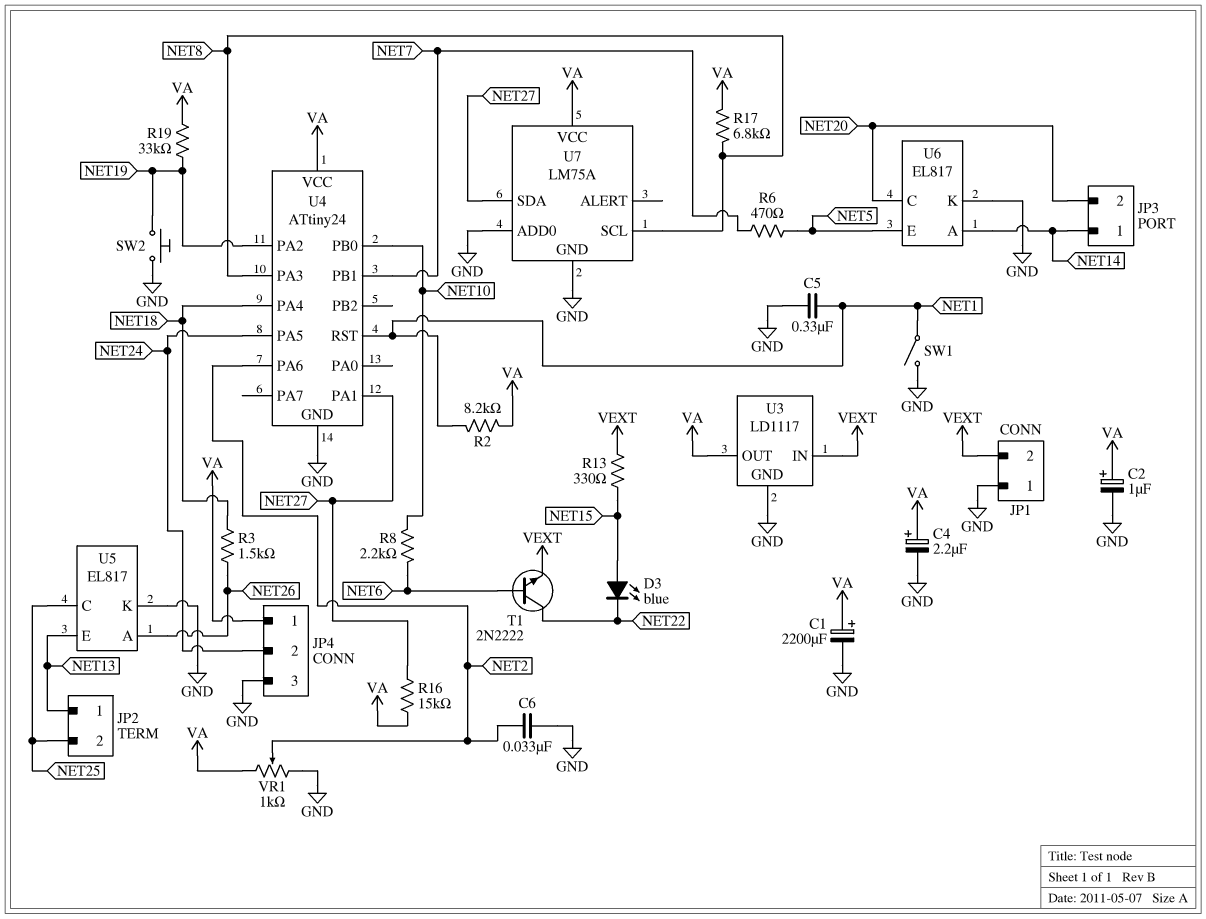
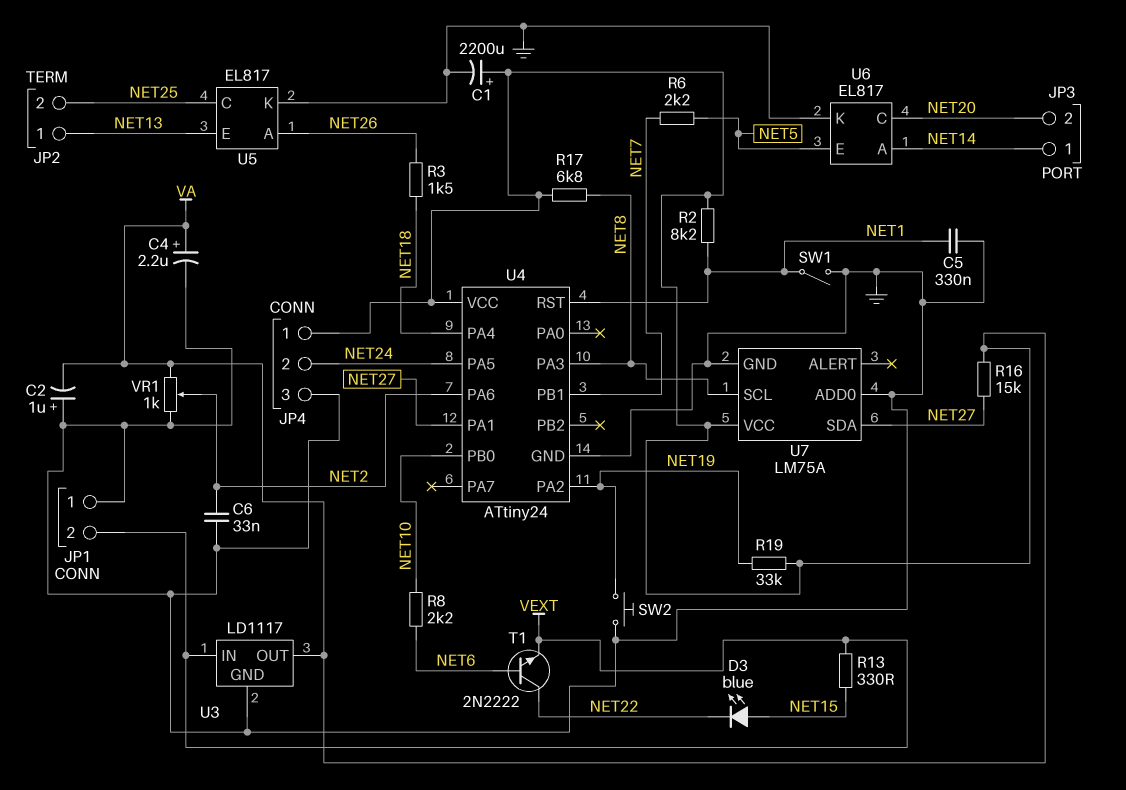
C2: 1uF (plus VA, minus GND) -> 1uF (plus GND, minus VA)
R6: 470 (NET5, NET7) -> 2.2k (NET5, NET7)

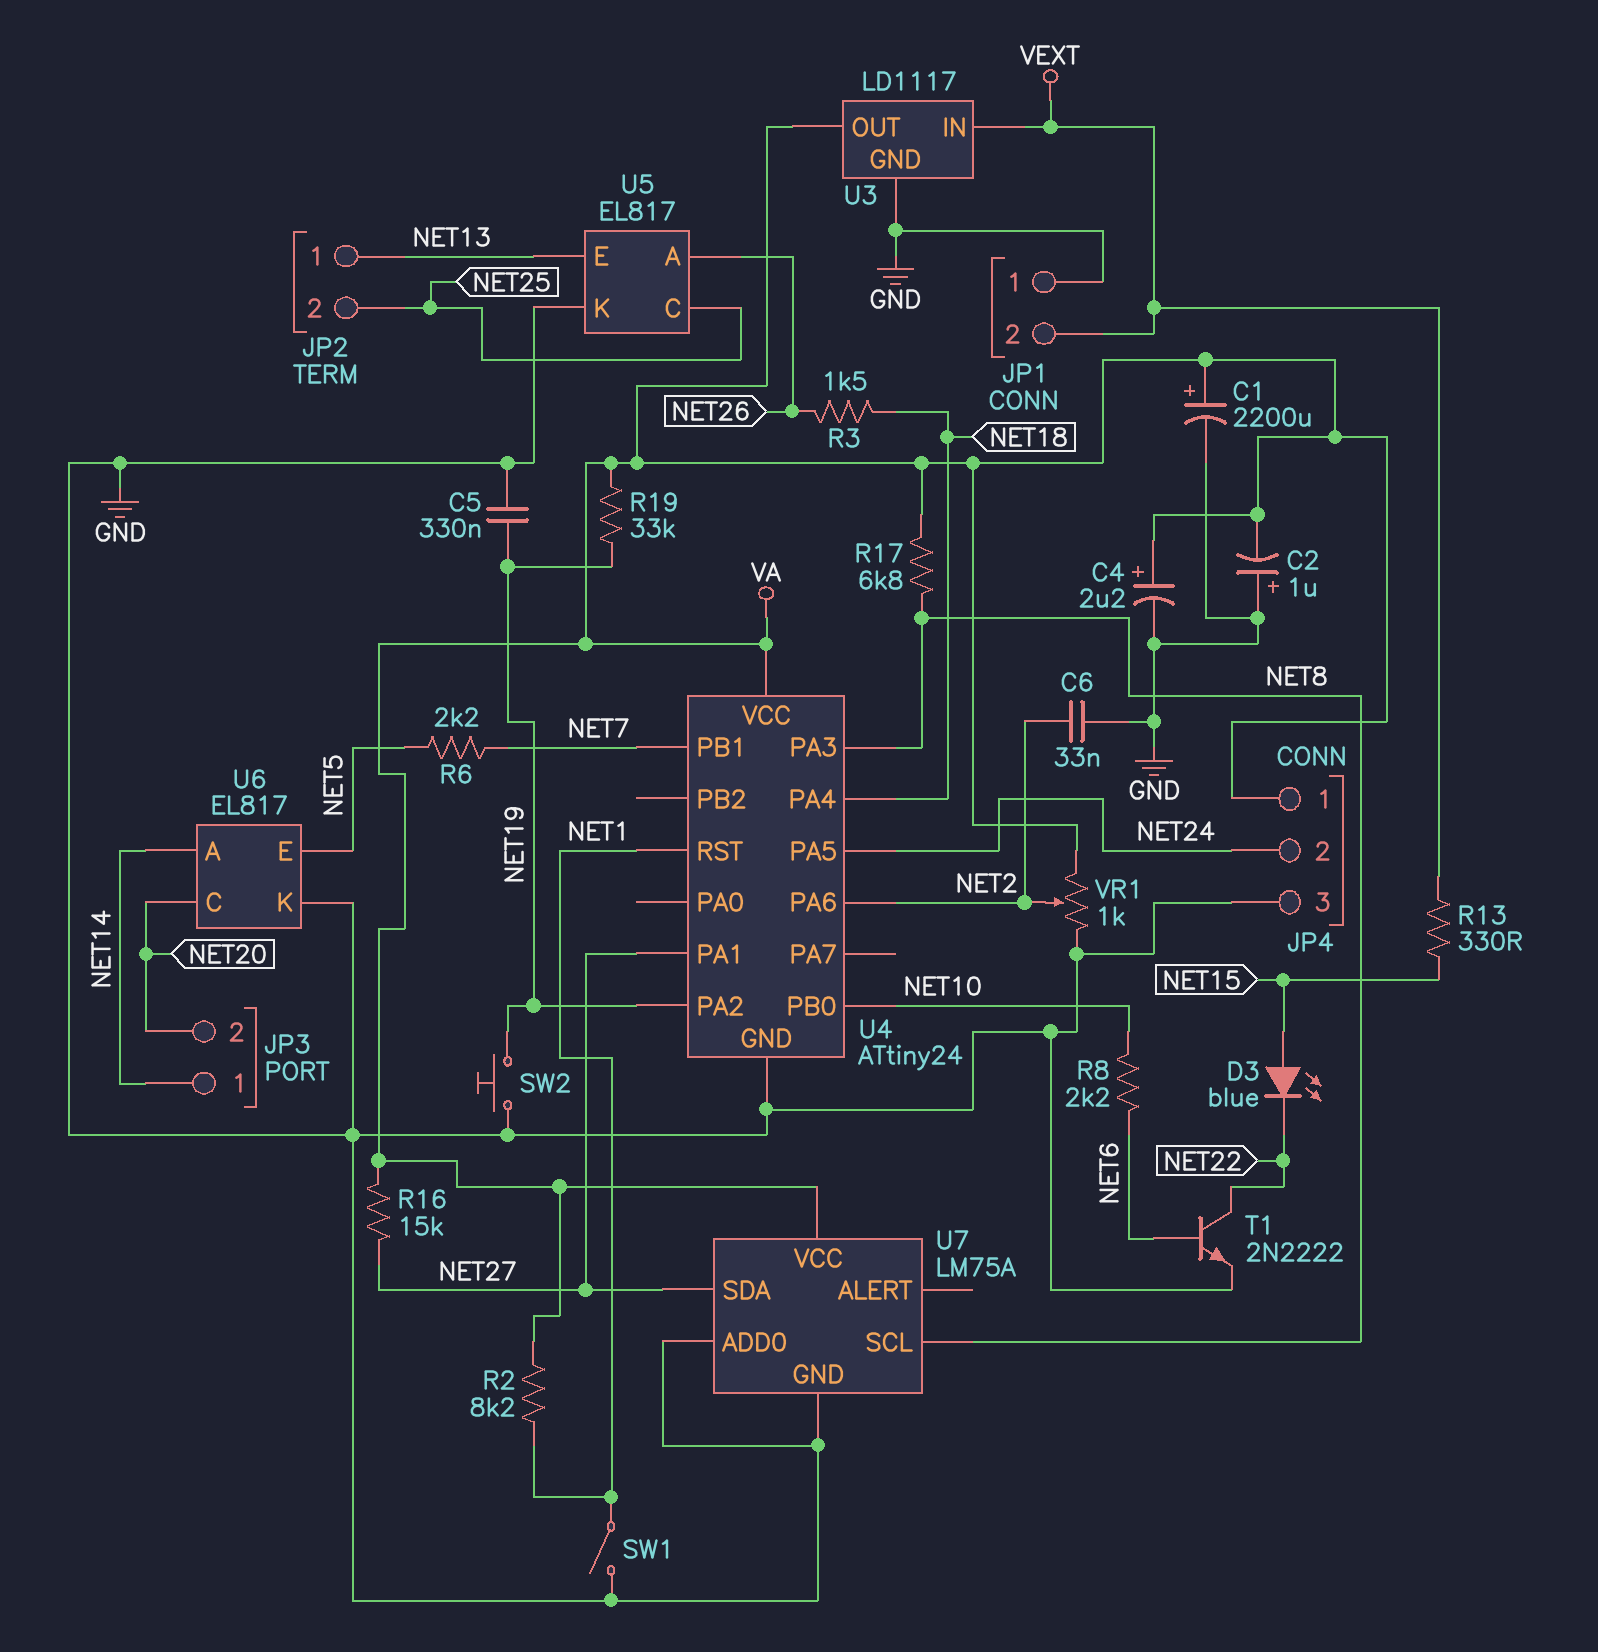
C5: 330nF (GND, NET1) -> 330nF (GND, NET19)
T1: NPN 2N2222 (B NET6, C NET22, E VEXT) -> NPN 2N2222 (B NET6, C NET22, E GND)

